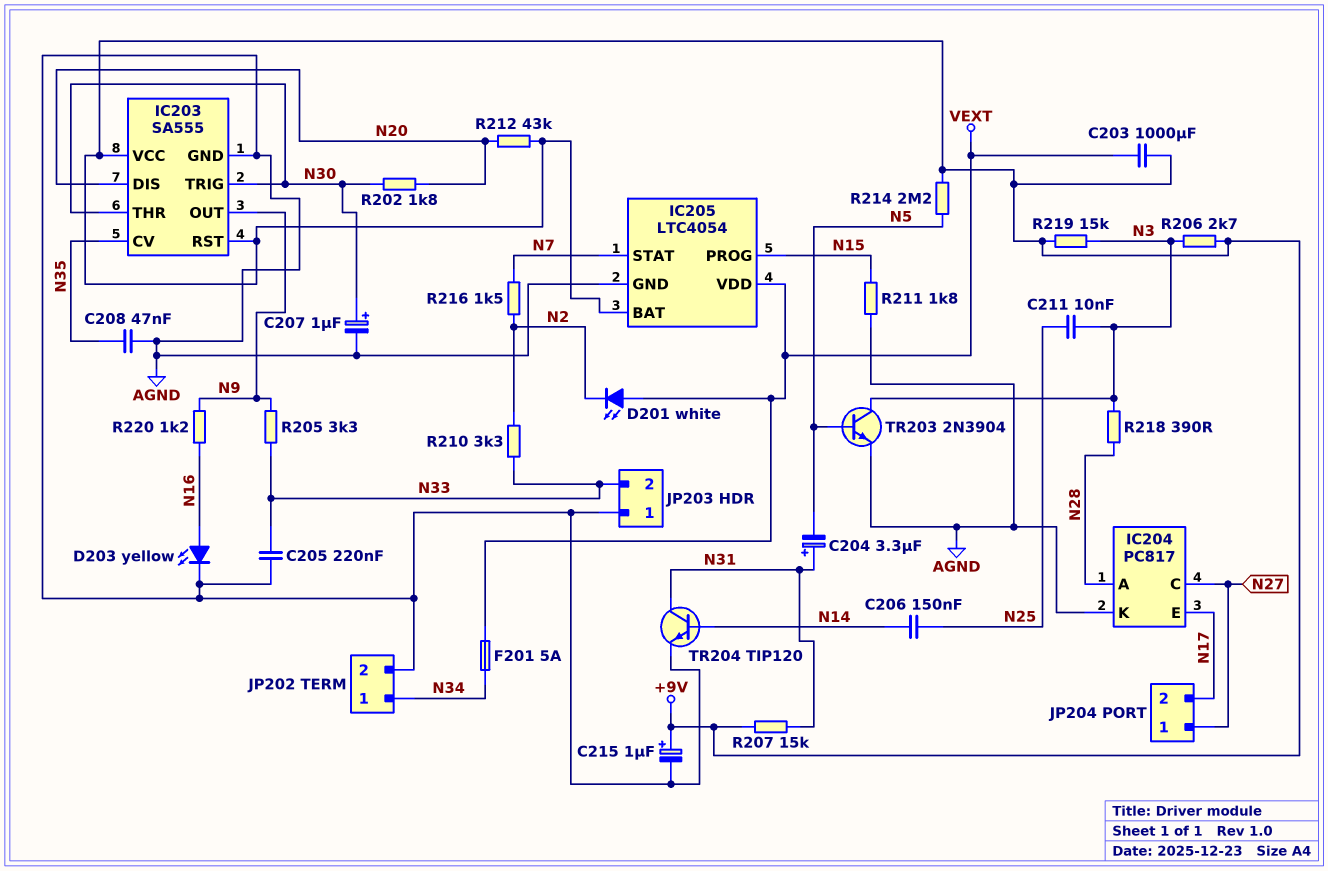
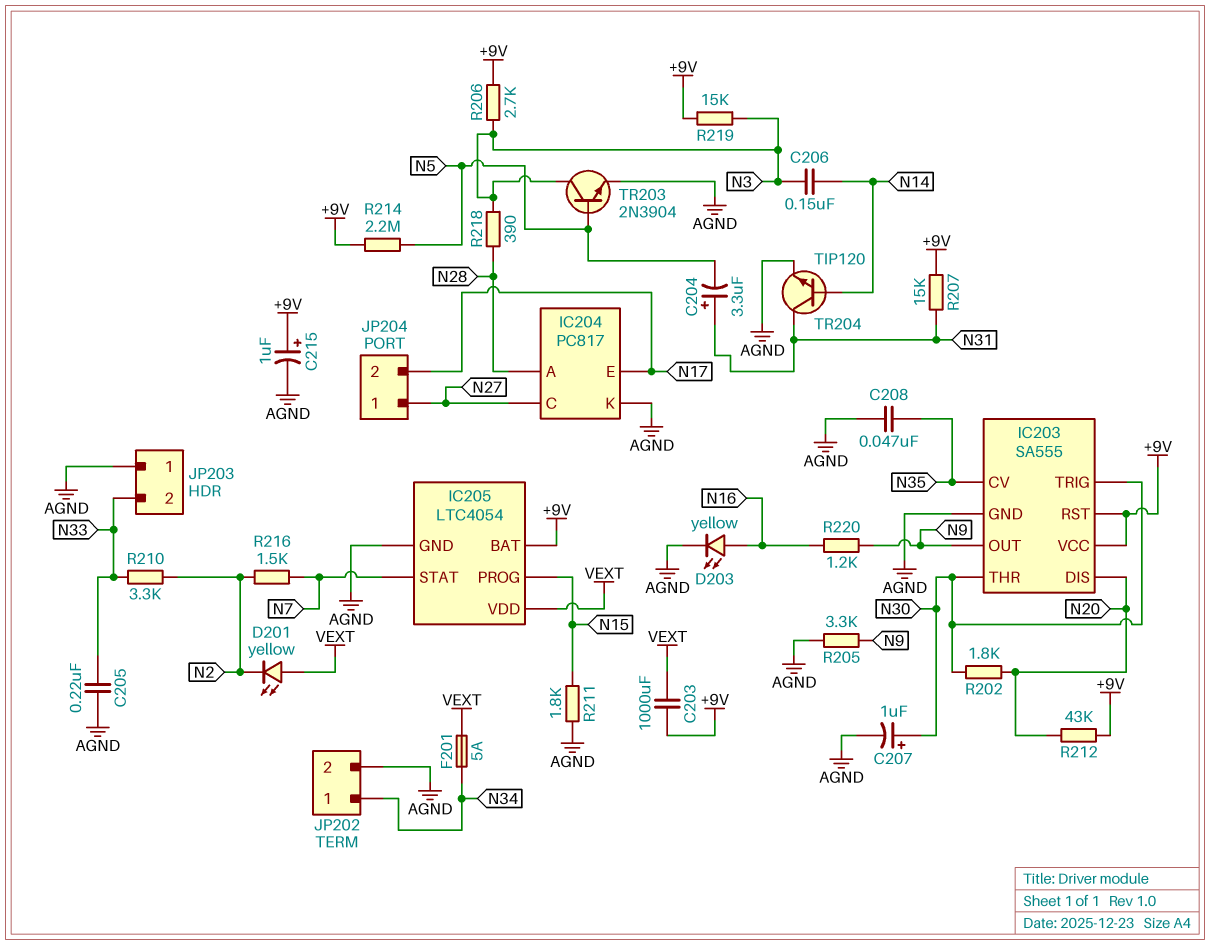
C206: 150nF (N14, N25) -> 150nF (N3, N14)
C211: 10nF (N3, N25) -> none
D201: LED white (A VEXT, K N2) -> LED yellow (A VEXT, K N2)
R205: 3.3k (N9, N33) -> 3.3k (AGND, N9)

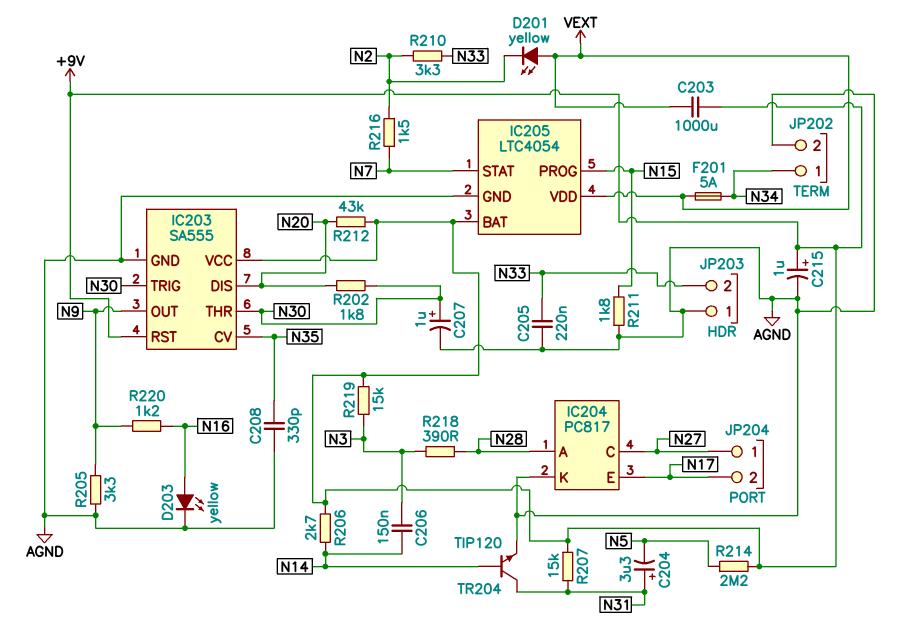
C208: 47nF (AGND, N35) -> 330pF (AGND, N35)
R206: 2.7k (+9V, N3) -> 2.7k (+9V, N14)
TR203: NPN 2N3904 (B N5, C N3, E AGND) -> none

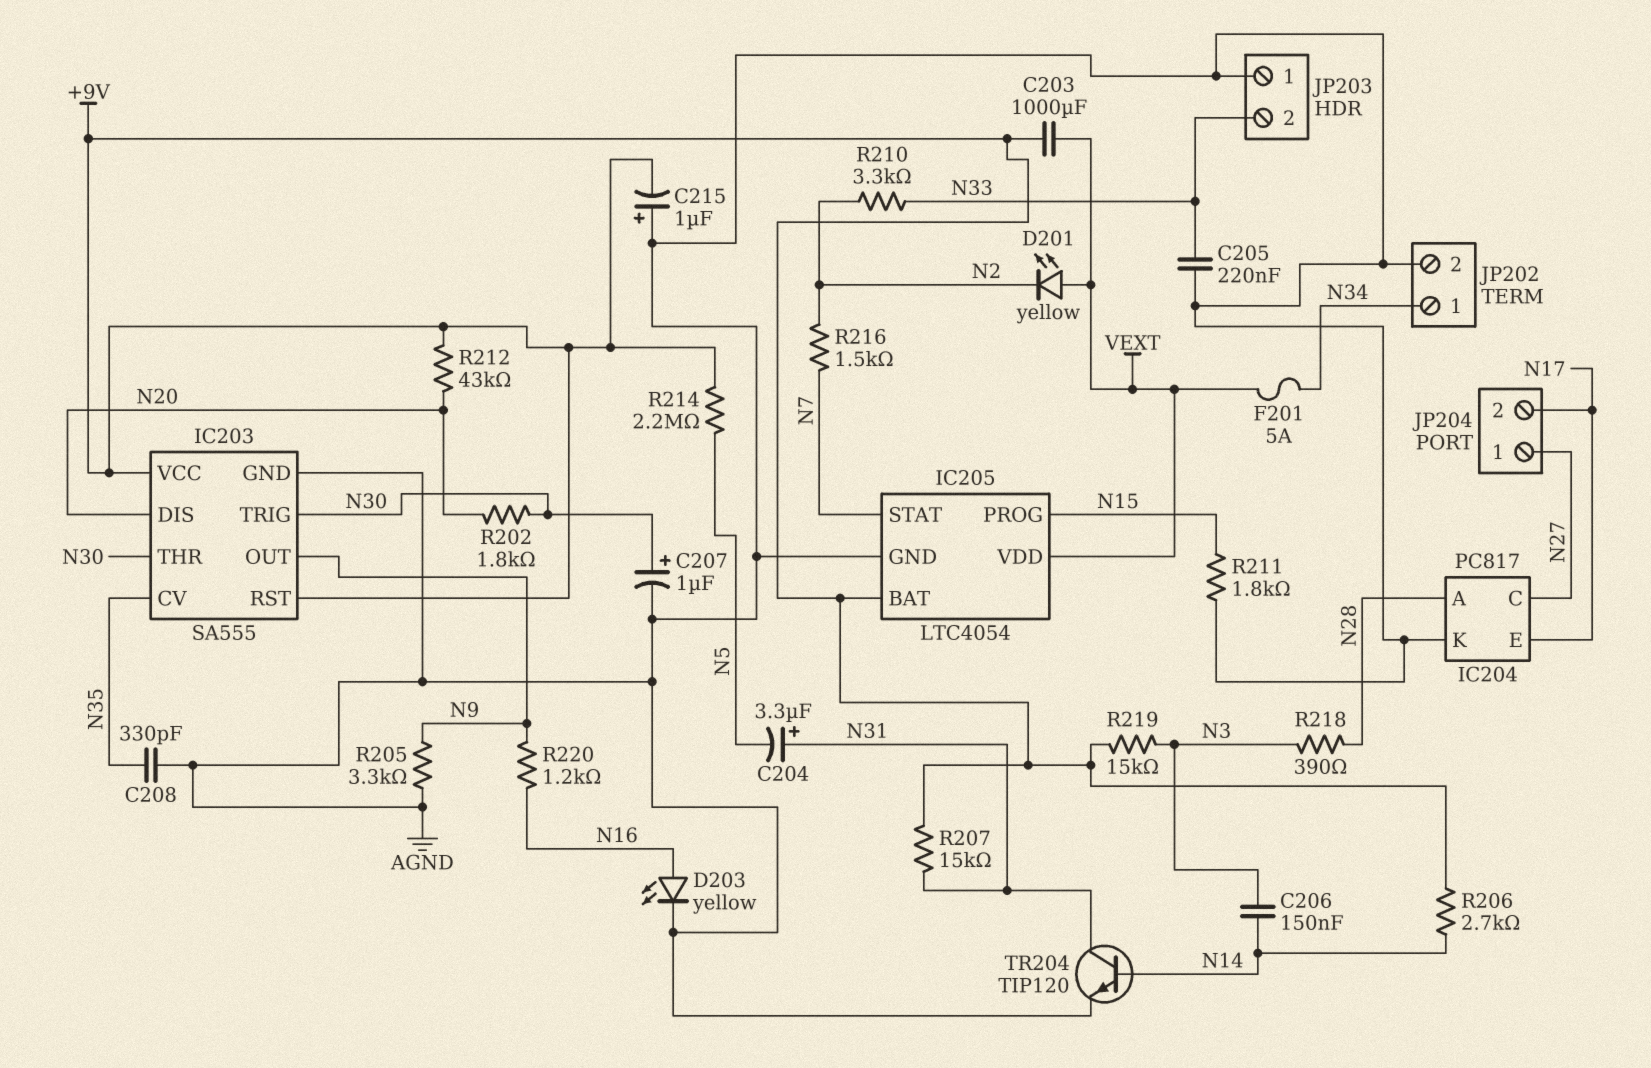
C215: 1uF (plus +9V, minus AGND) -> 1uF (plus AGND, minus +9V)

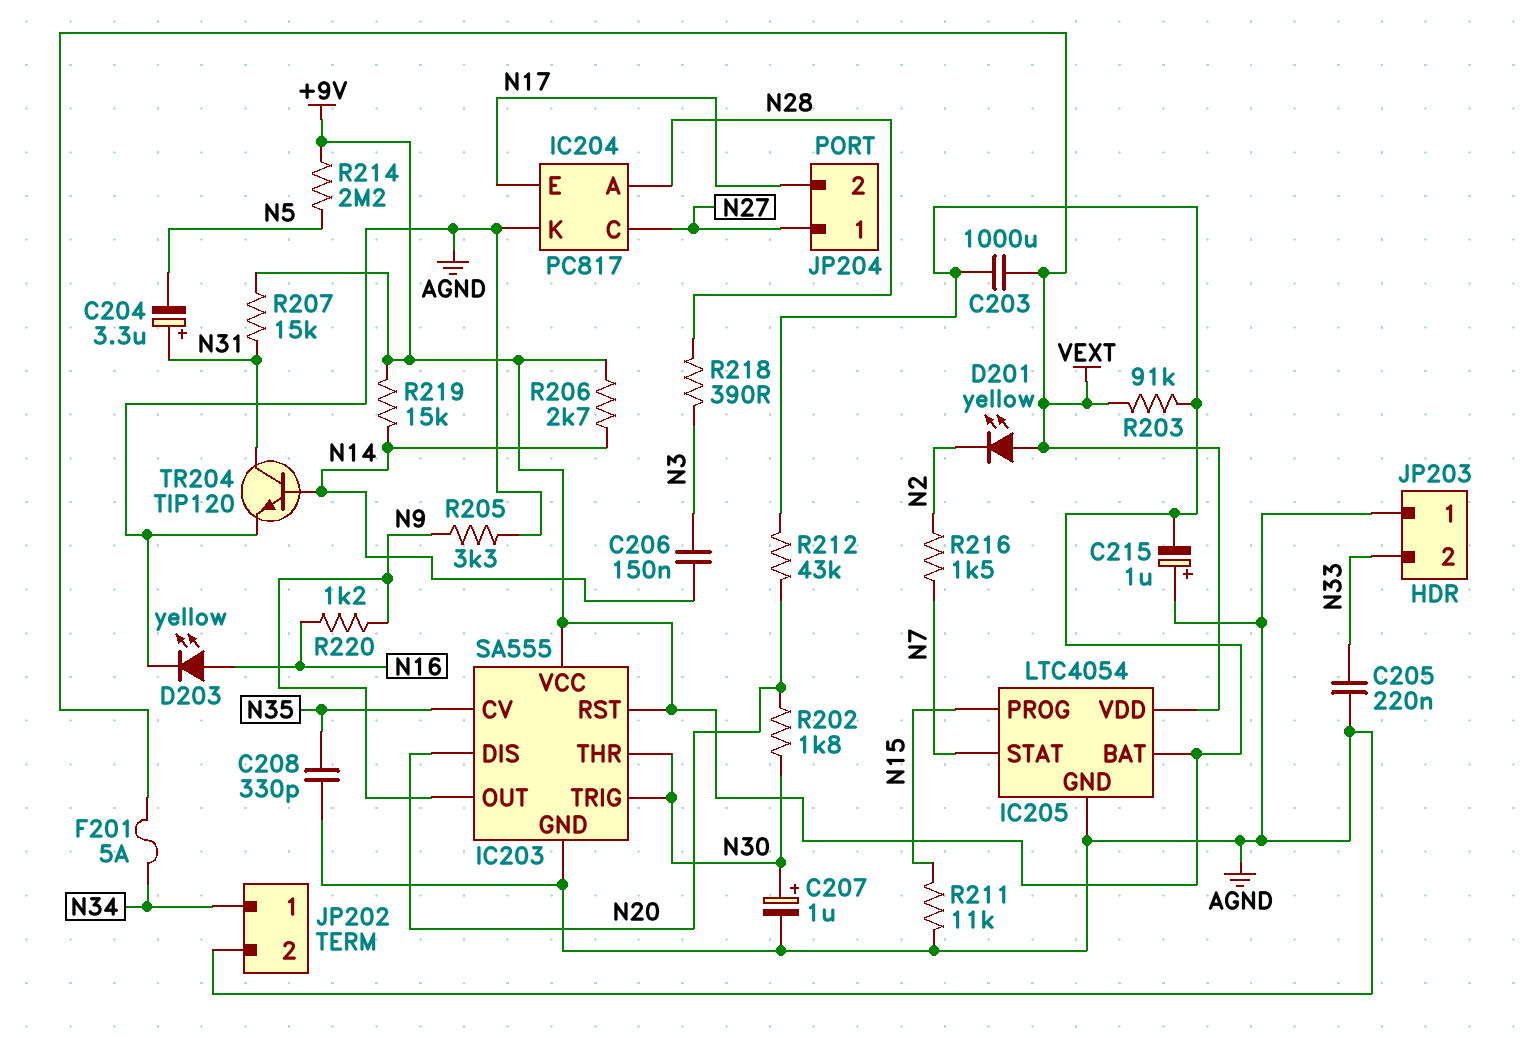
R203: none -> 91k (+9V, VEXT)
R210: 3.3k (N2, N33) -> none
R211: 1.8k (AGND, N15) -> 11k (AGND, N15)
R219: 15k (+9V, N3) -> 15k (+9V, N14)

